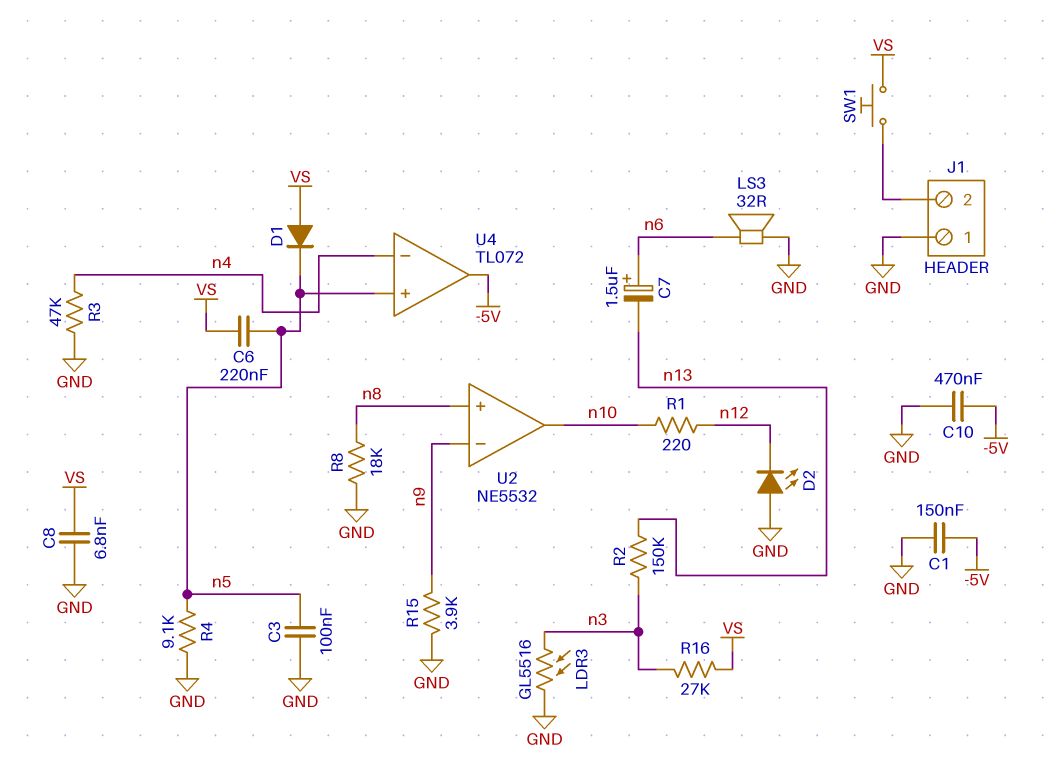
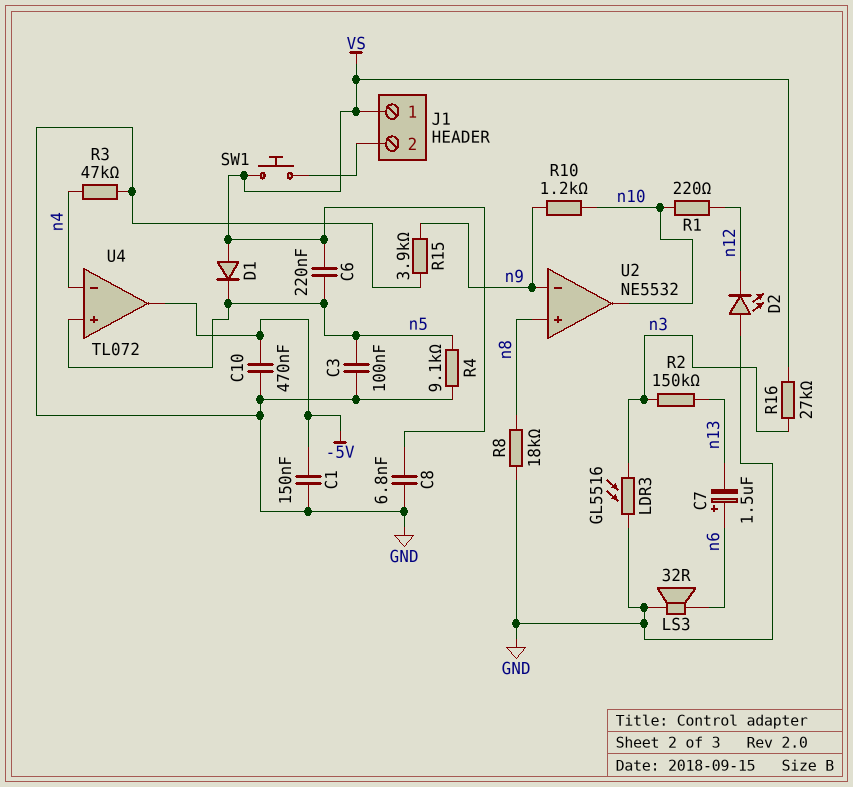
J1 pin 1: GND -> VS
R10: none -> 1.2k (n9, n10)

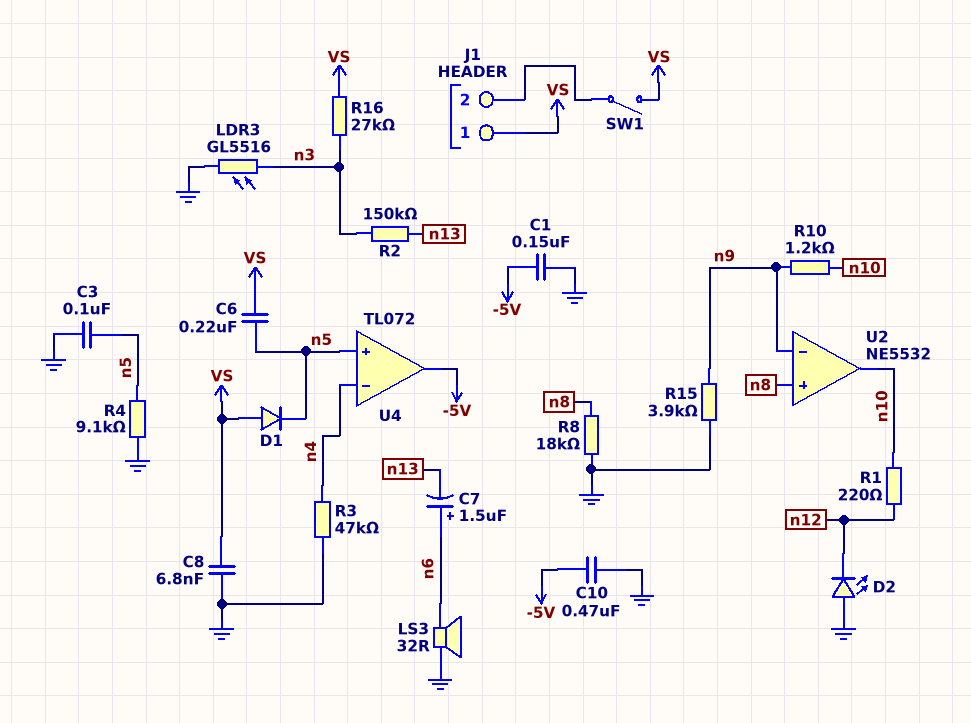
SW1: button (J1/2, VS) -> switch (J1/2, VS)

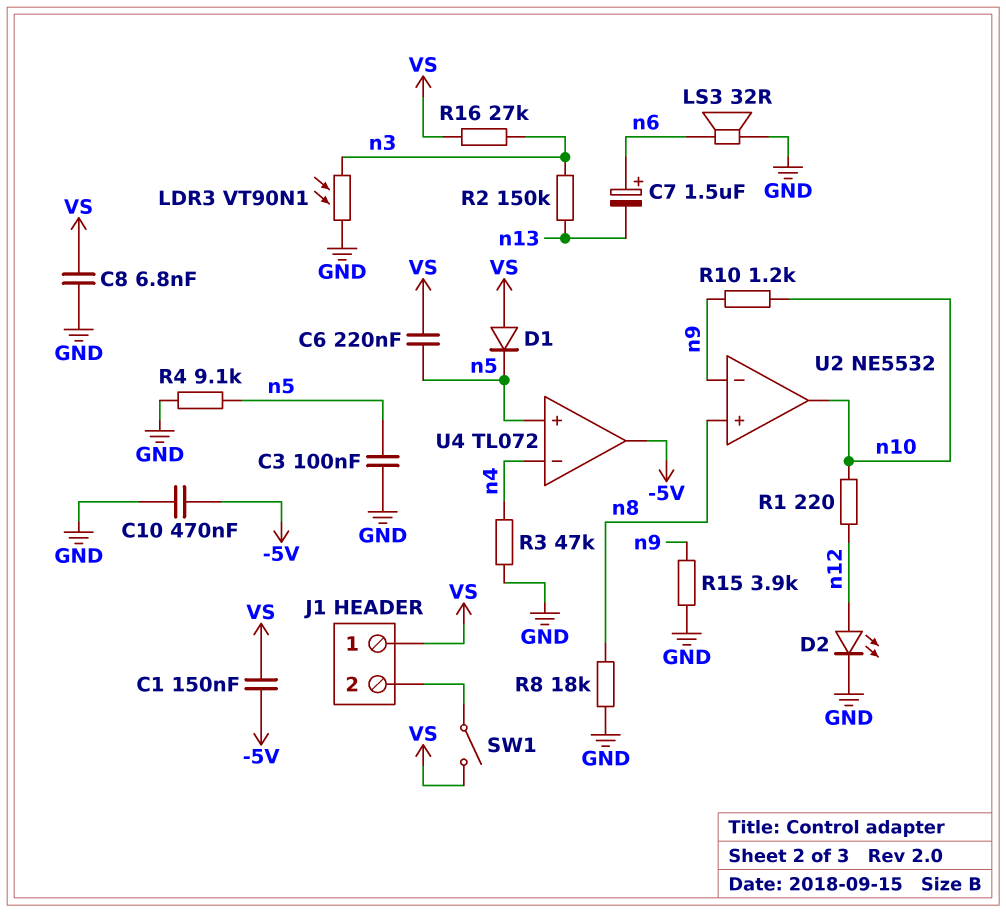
C1: 150nF (-5V, GND) -> 150nF (-5V, VS)
D2: LED (A GND, K n12) -> LED (A n12, K GND)
LDR3: GL5516 (GND, n3) -> VT90N1 (GND, n3)

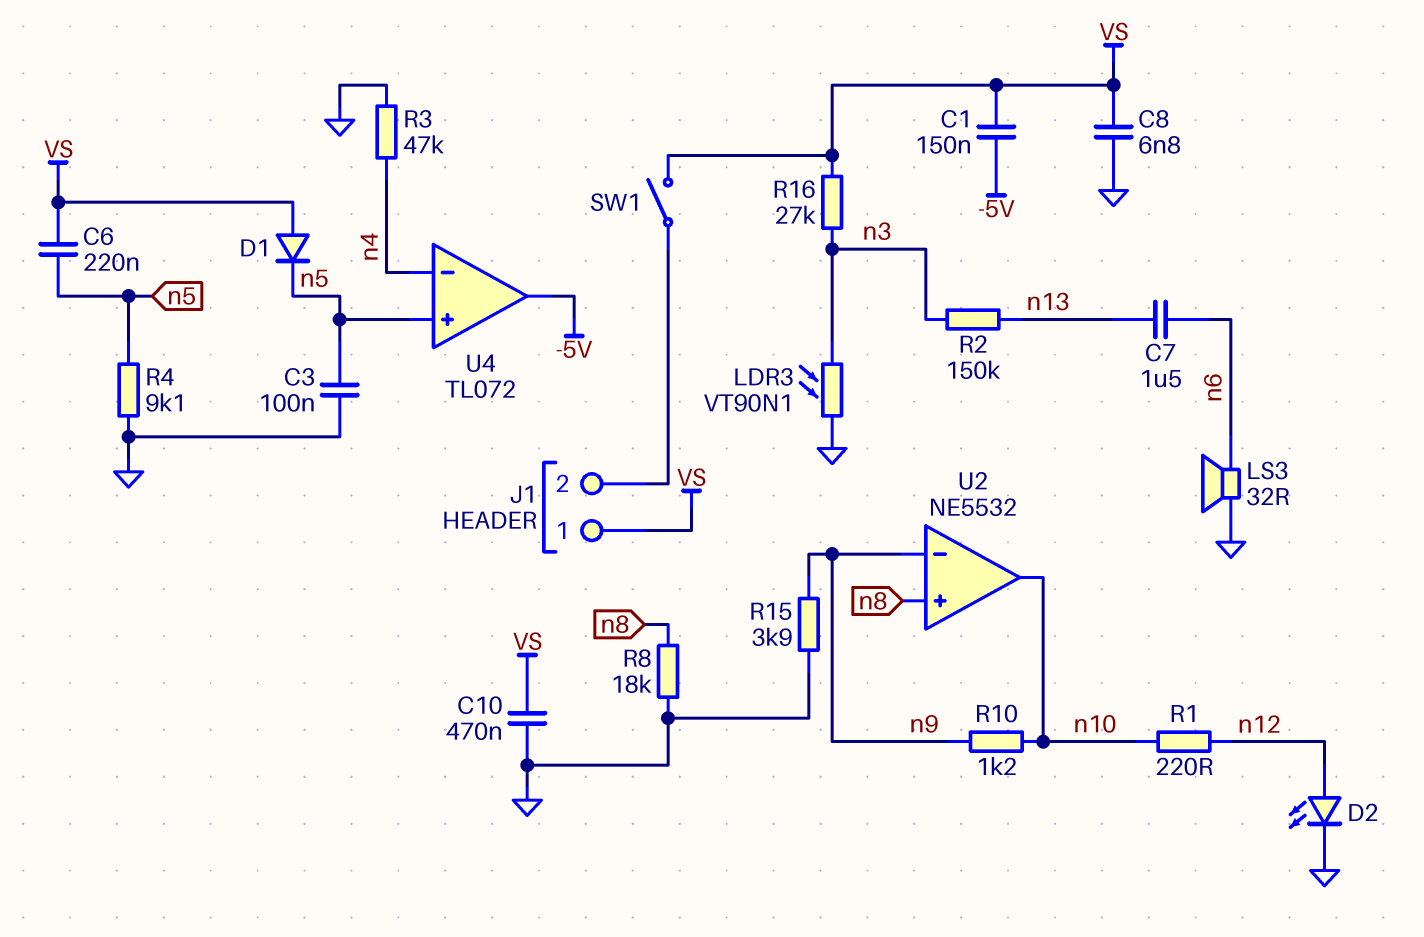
C7: 1.5uF (plus n6, minus n13) -> 1.5uF (n6, n13)
C10: 470nF (-5V, GND) -> 470nF (GND, VS)

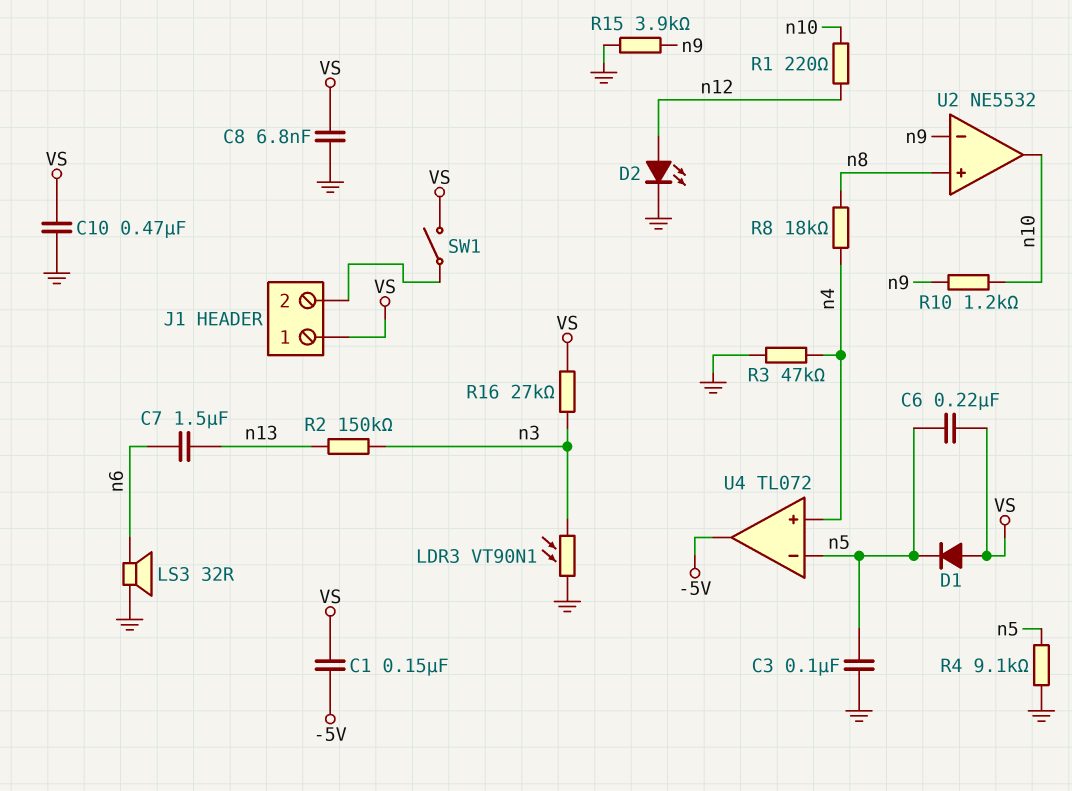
R8: 18k (GND, n8) -> 18k (n4, n8)
U4 pin in+: n5 -> n4
U4 pin in-: n4 -> n5

